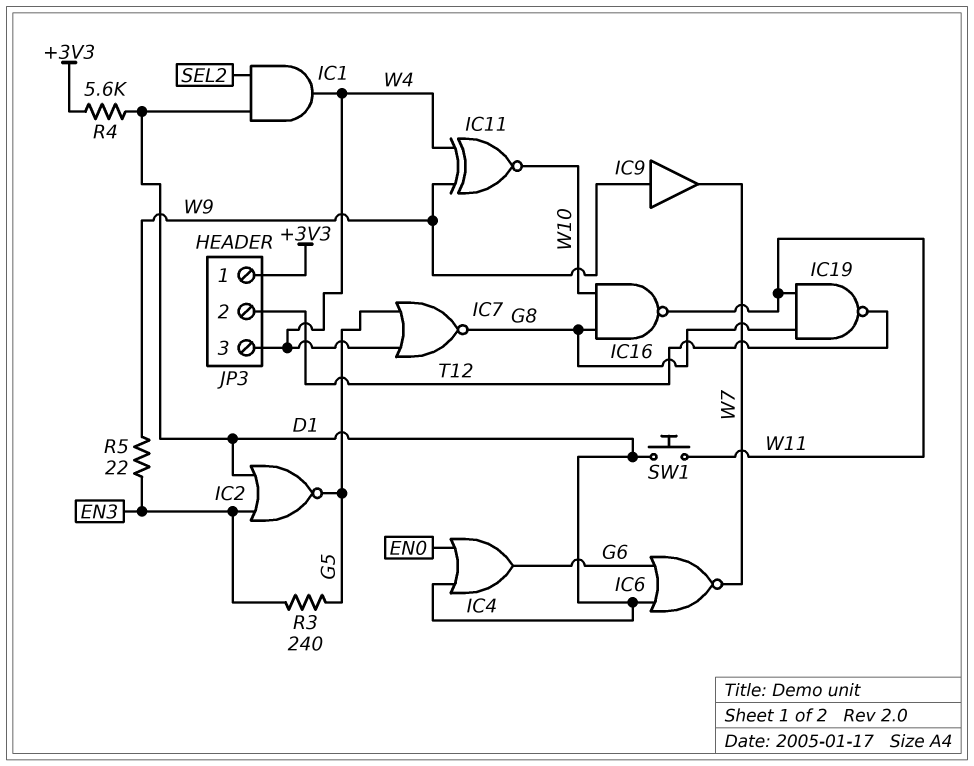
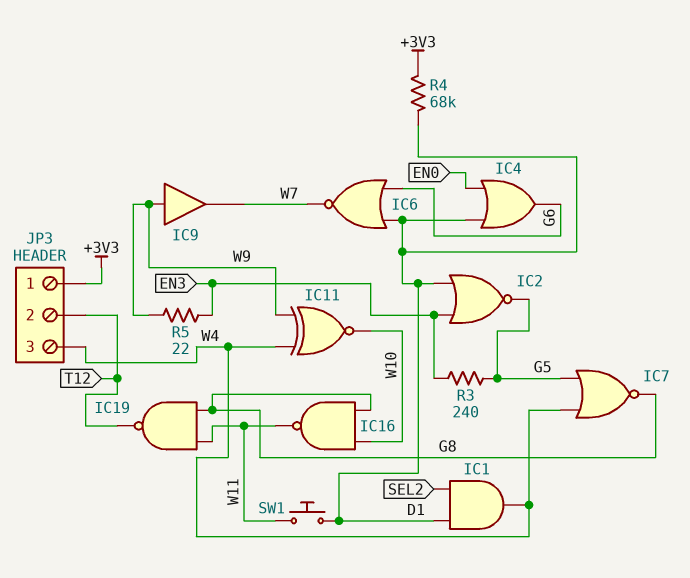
R4: 5.6k (+3V3, D1) -> 68k (+3V3, D1)

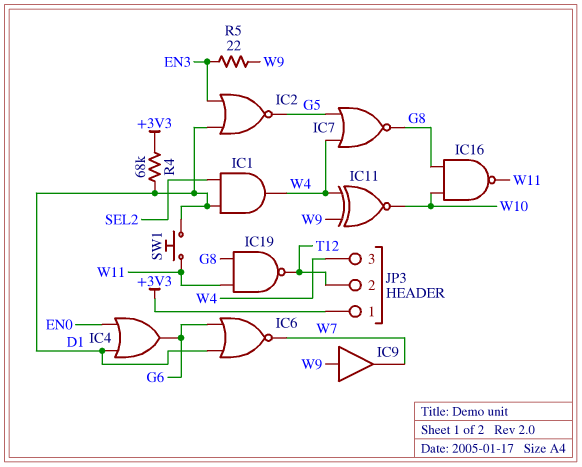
R3: 240 (EN3, G5) -> none

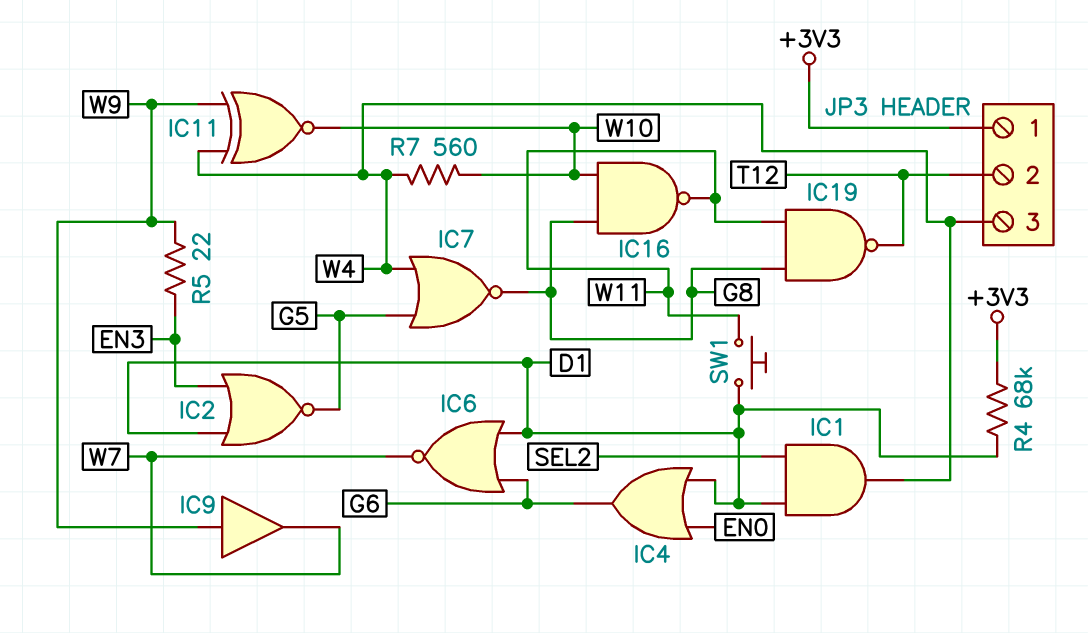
R7: none -> 560 (W4, W10)

